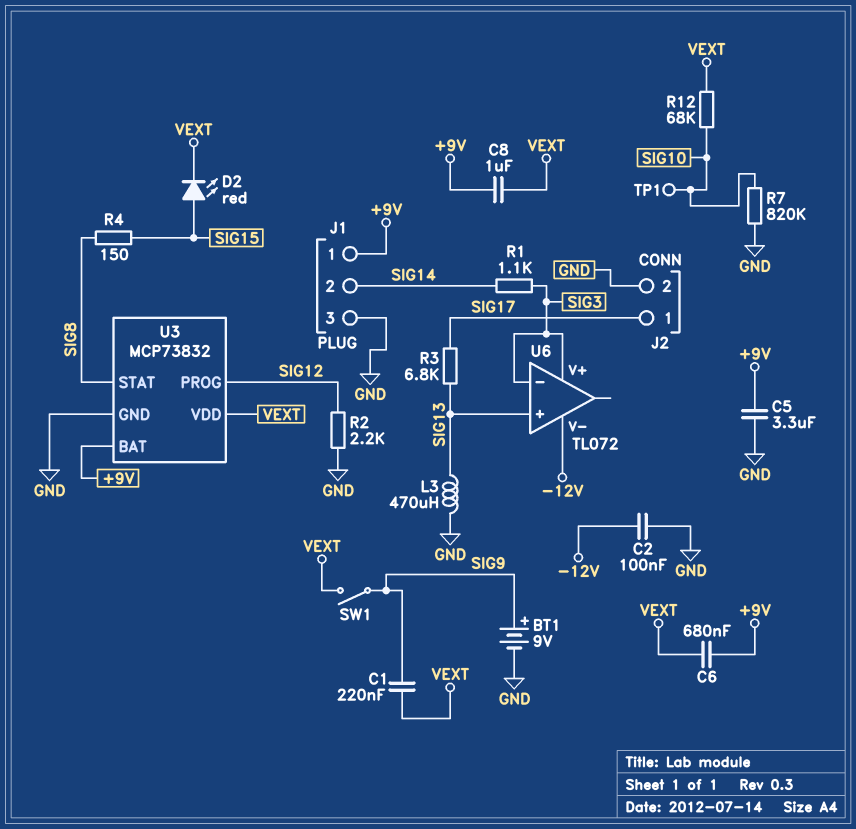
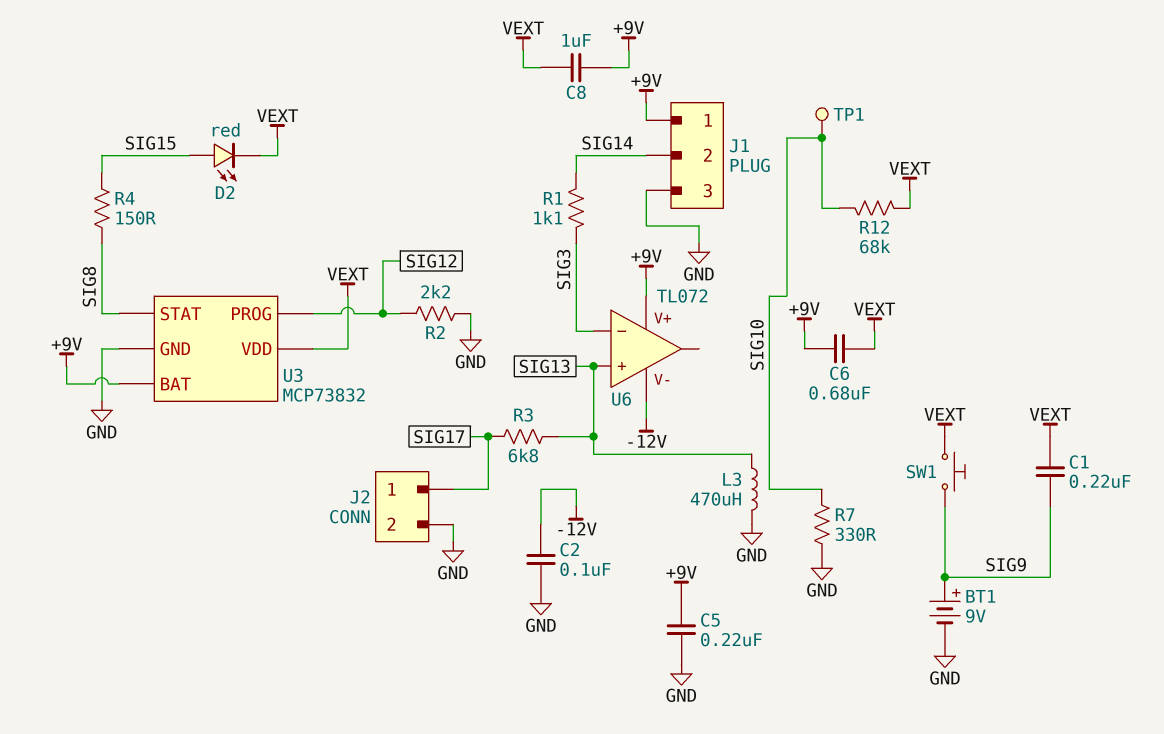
C5: 3.3uF (+9V, GND) -> 220nF (+9V, GND)
R7: 820k (GND, SIG10) -> 330 (GND, SIG10)
SW1: switch (SIG9, VEXT) -> button (SIG9, VEXT)
U6 pin V+: SIG3 -> +9V

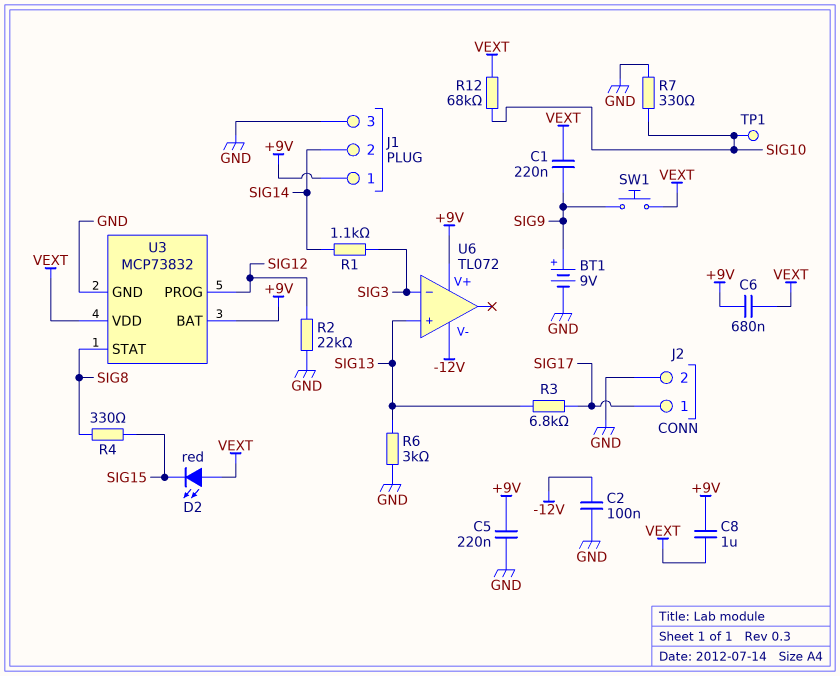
D2: LED red (A SIG15, K VEXT) -> LED red (A VEXT, K SIG15)
L3: 470uH (GND, SIG13) -> none
R2: 2.2k (GND, SIG12) -> 22k (GND, SIG12)
R4: 150 (SIG8, SIG15) -> 330 (SIG8, SIG15)
R6: none -> 3k (GND, SIG13)

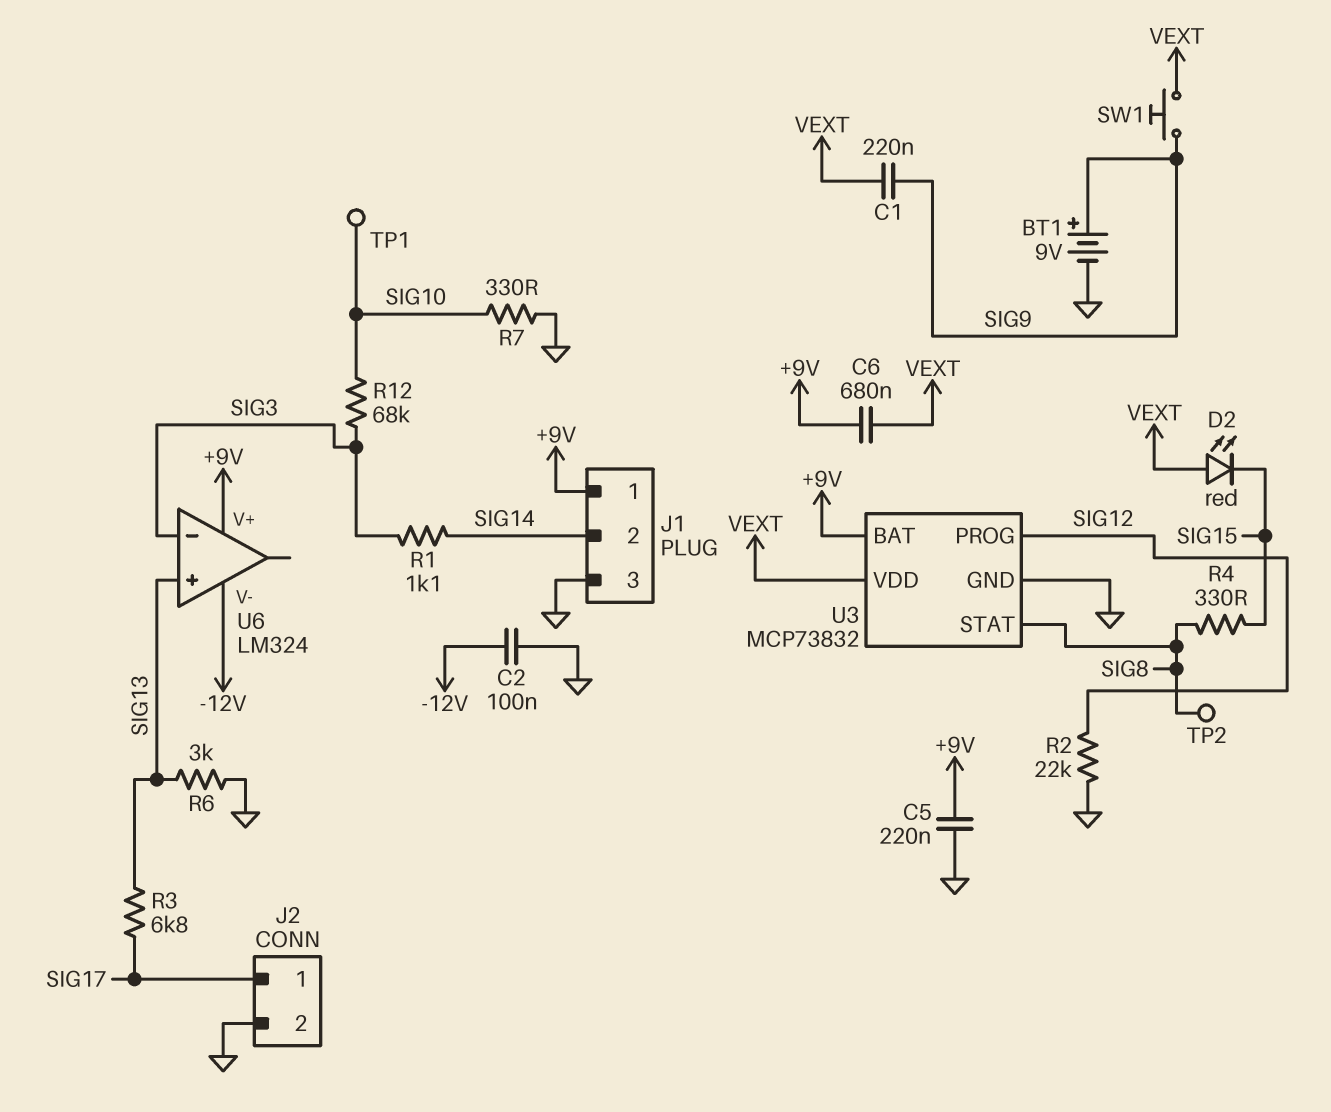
C8: 1uF (+9V, VEXT) -> none
R12: 68k (SIG10, VEXT) -> 68k (SIG3, SIG10)
TP2: none -> test point (SIG8)
U6: TL072 -> LM324

